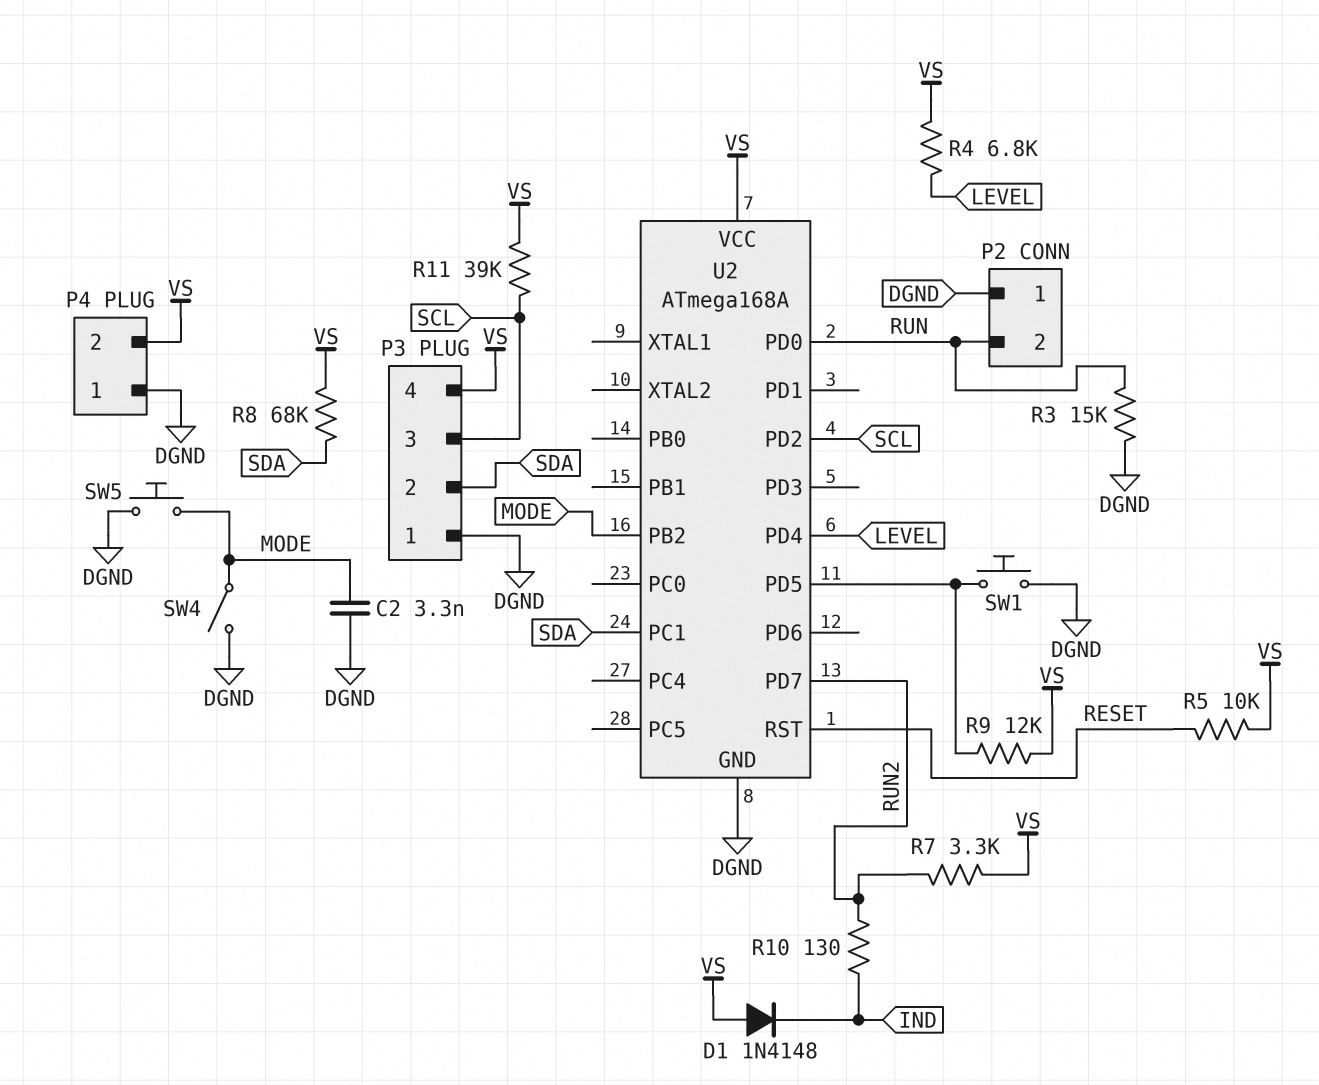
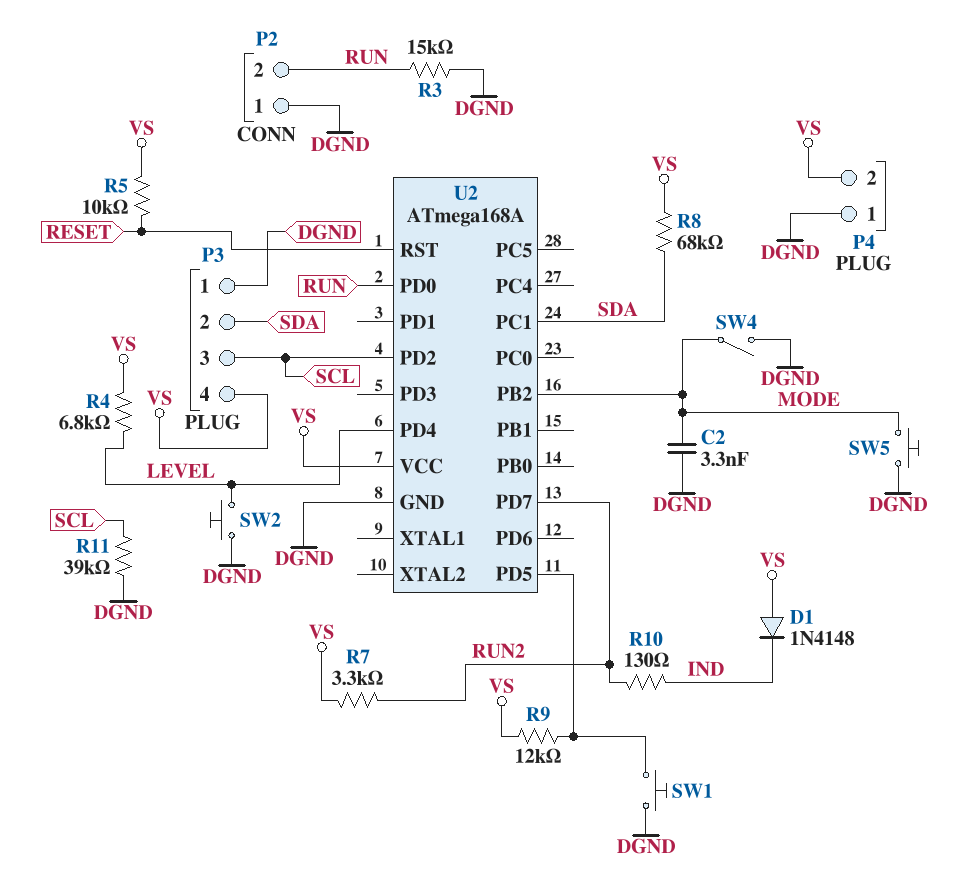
R11: 39k (SCL, VS) -> 39k (DGND, SCL)
SW2: none -> button (DGND, LEVEL)

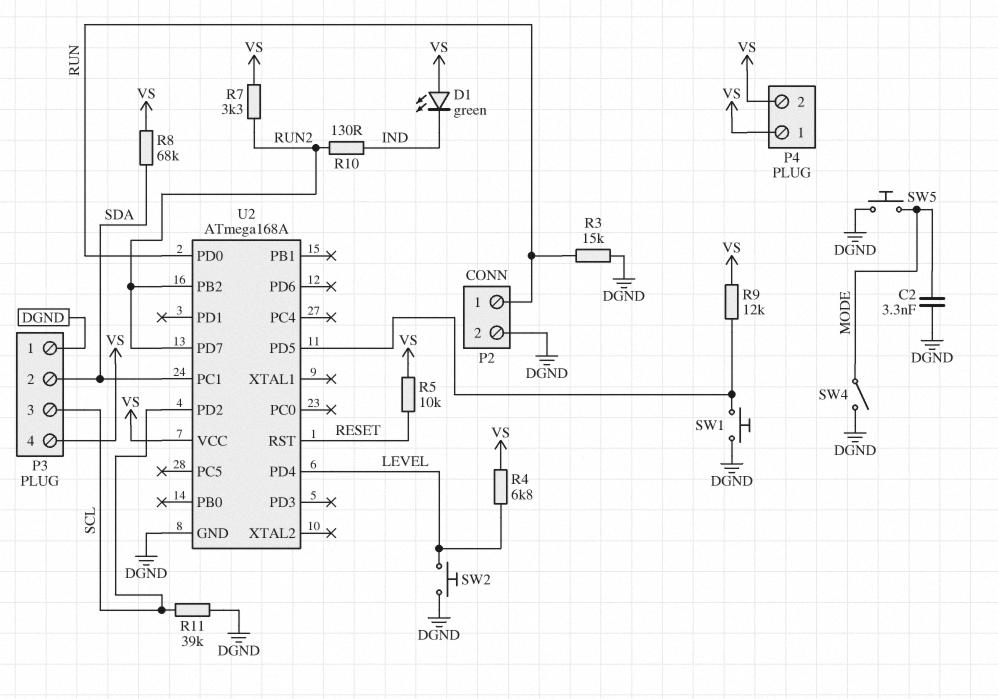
D1: diode 1N4148 (A VS, K IND) -> LED green (A VS, K IND)
P2 pin 1: DGND -> RUN
P2 pin 2: RUN -> DGND
P4 pin 1: DGND -> VS
U2 pin PB2: MODE -> RUN2

